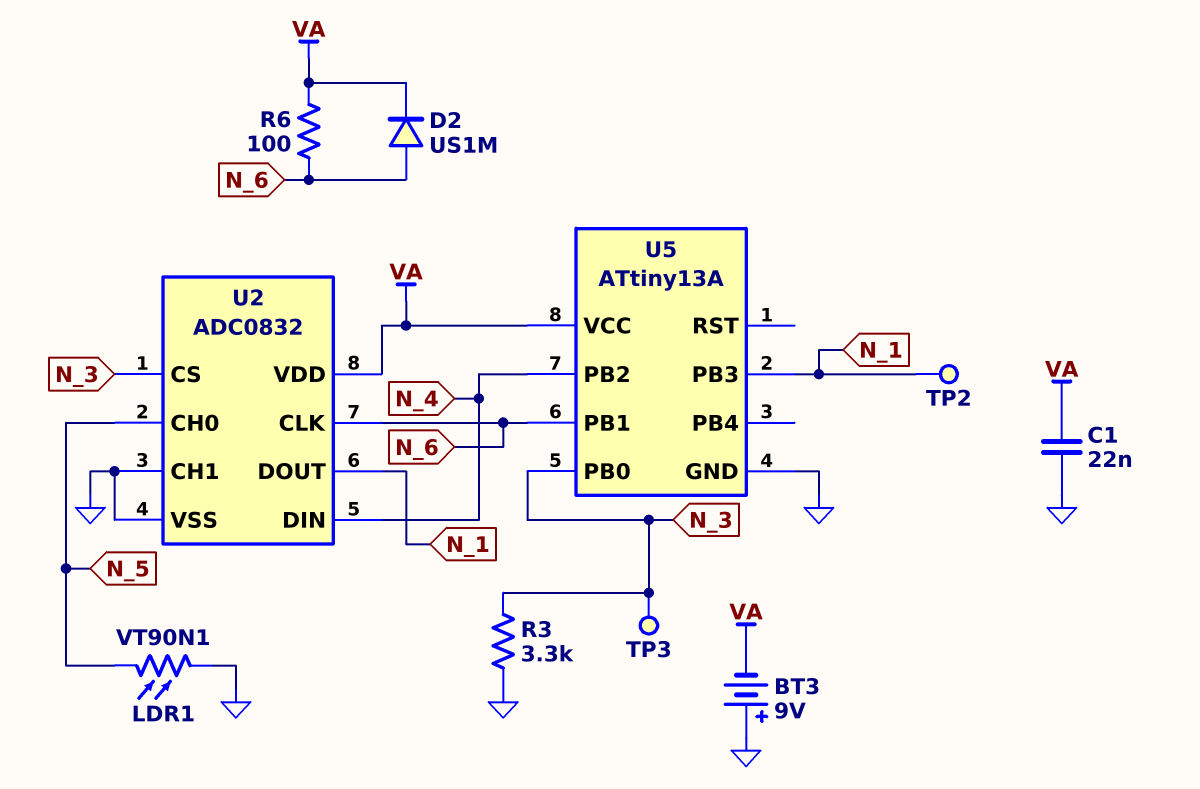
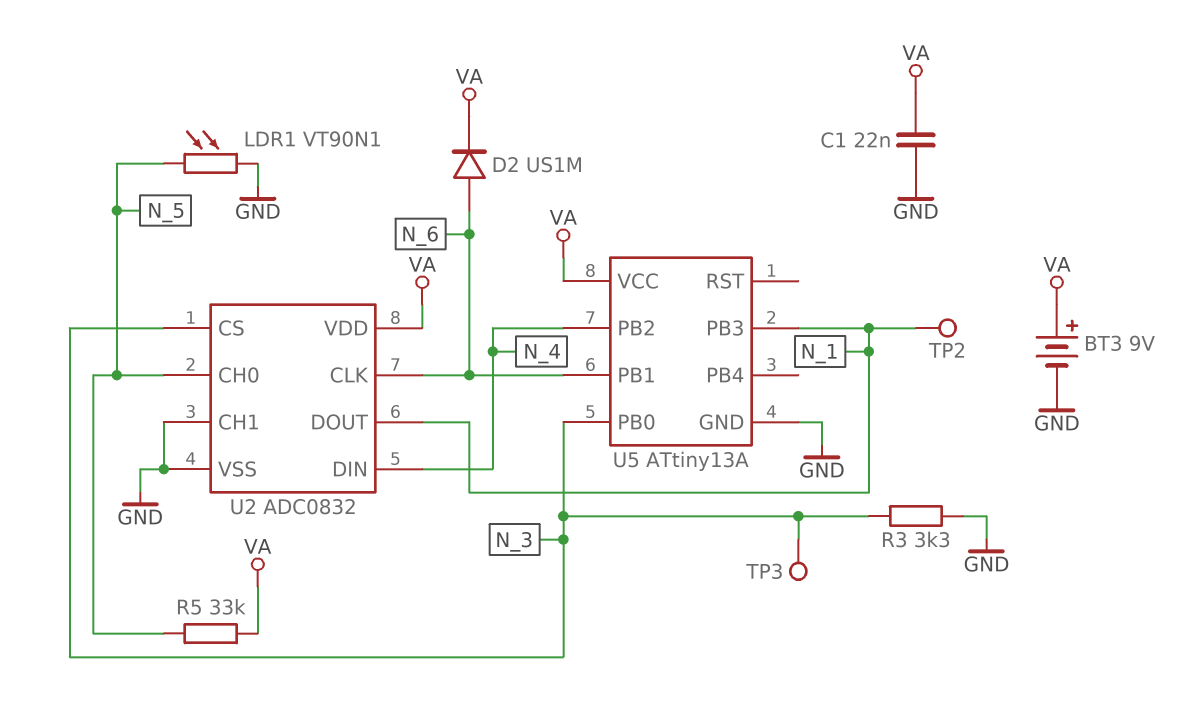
BT3: 9V (plus GND, minus VA) -> 9V (plus VA, minus GND)
R5: none -> 33k (N_5, VA)
R6: 100 (N_6, VA) -> none

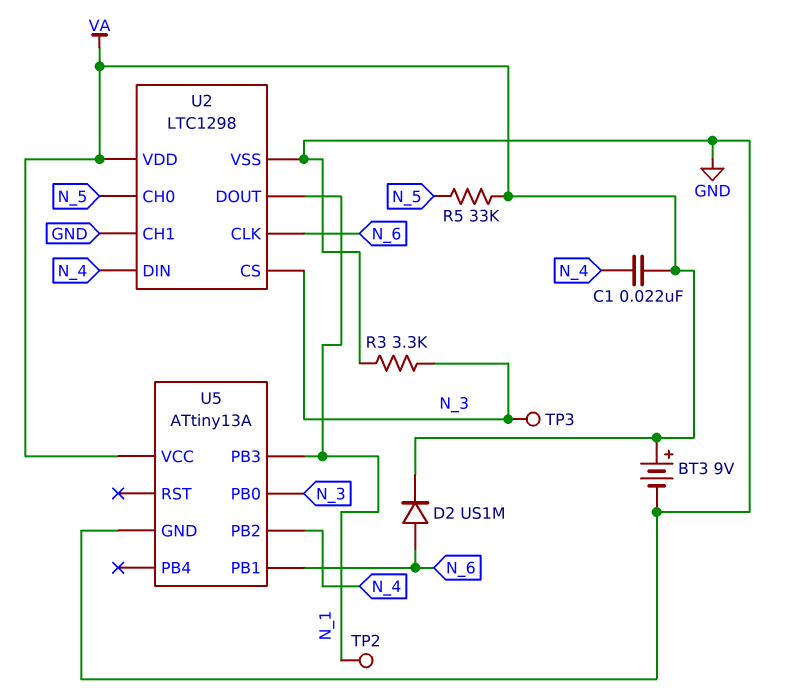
C1: 22nF (GND, VA) -> 22nF (N_4, VA)
LDR1: VT90N1 (GND, N_5) -> none
U2: ADC0832 -> LTC1298

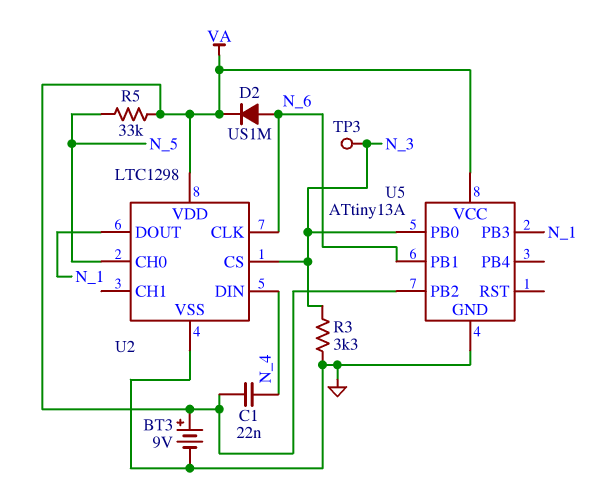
TP2: test point (N_1) -> none
U2 pin CH1: GND -> none
U5 pin PB2: N_4 -> VA

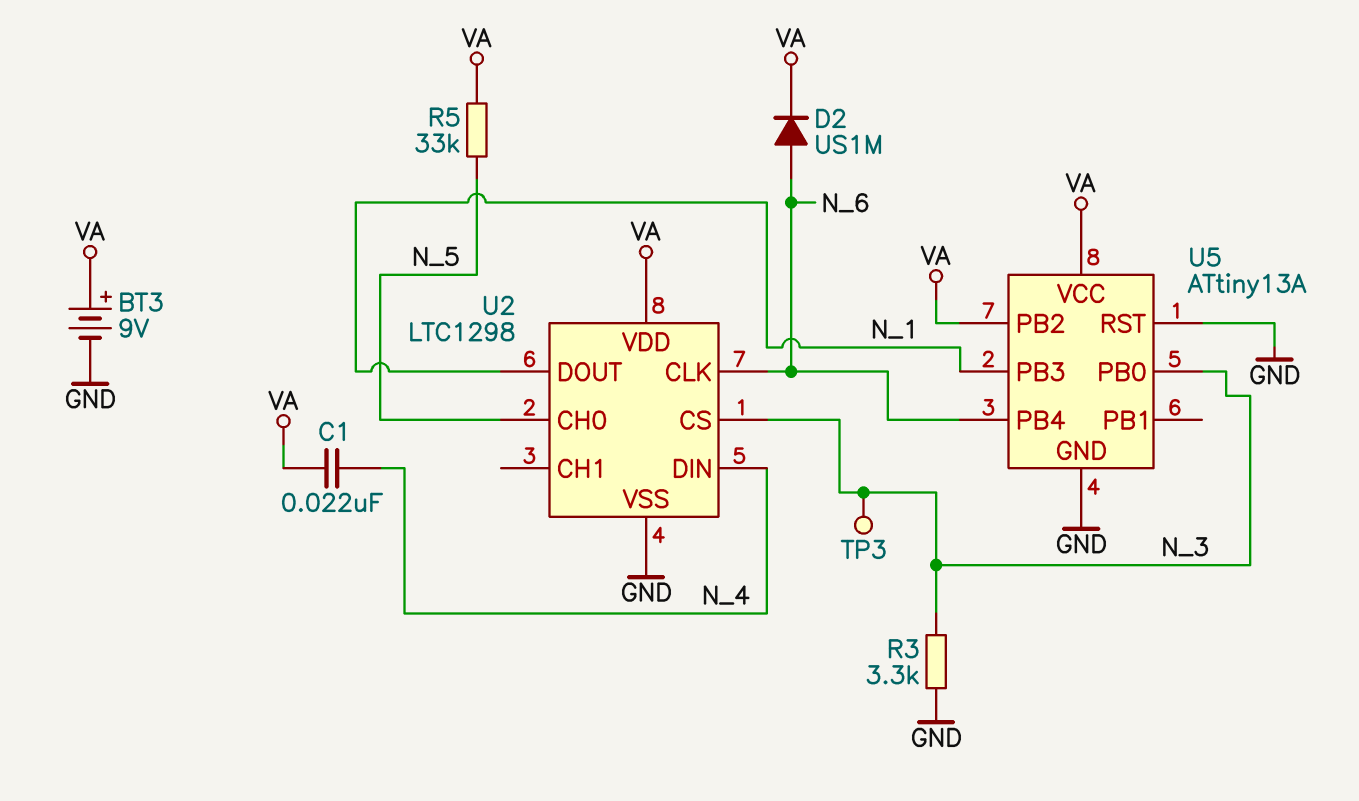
U5 pin PB1: N_6 -> none
U5 pin PB4: none -> N_6
U5 pin RST: none -> GND

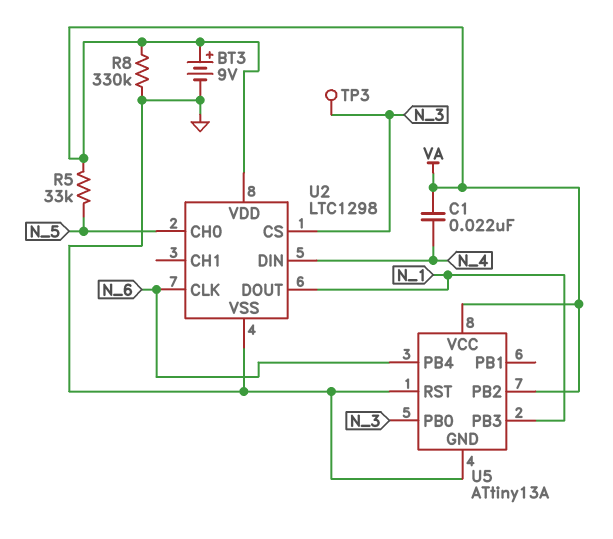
D2: diode US1M (A N_6, K VA) -> none
R3: 3.3k (GND, N_3) -> none
R8: none -> 330k (GND, VA)

